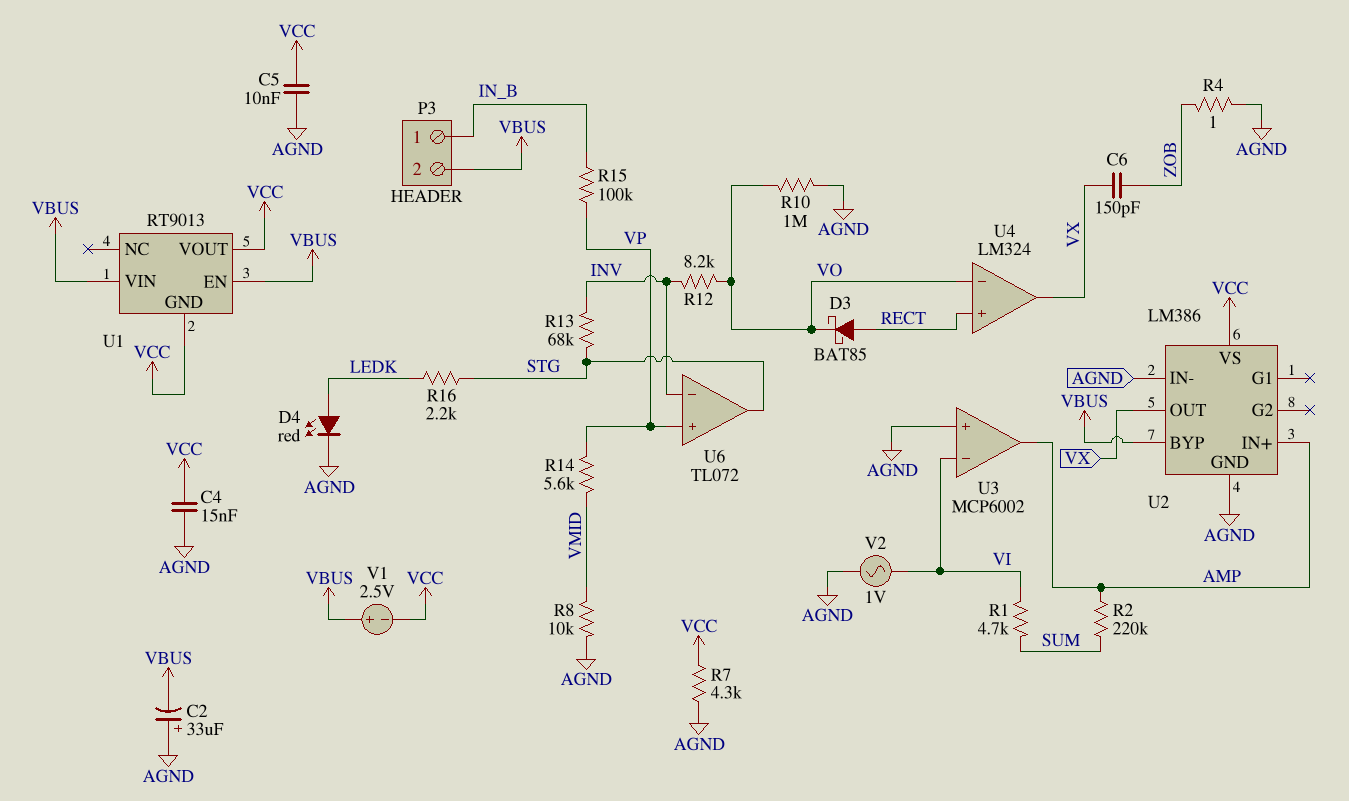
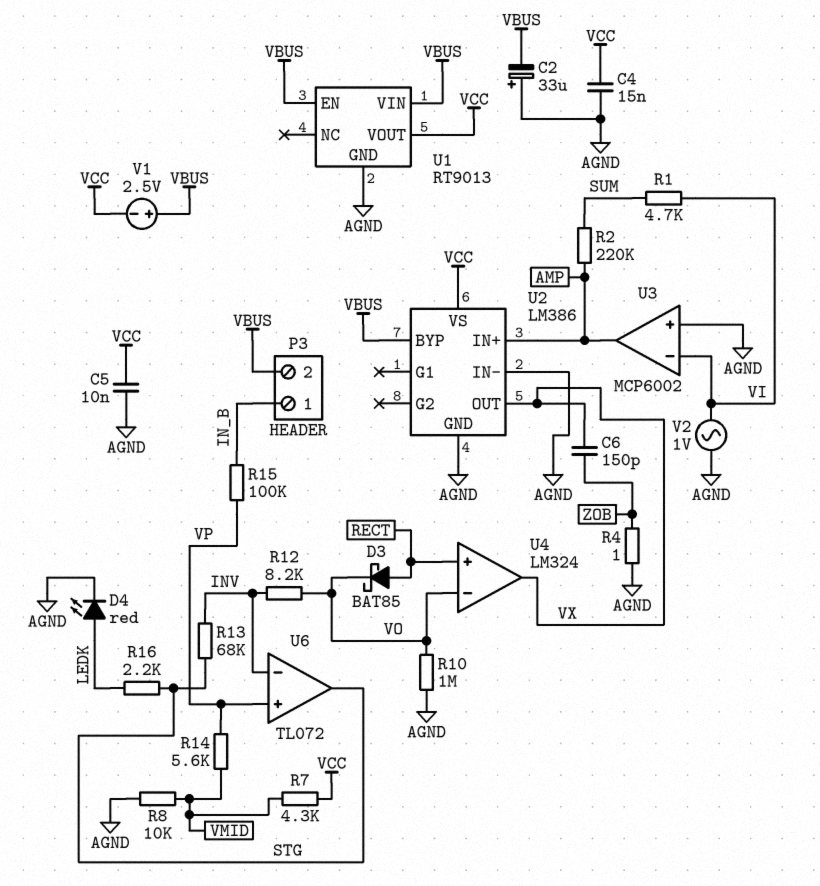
R7: 4.3k (AGND, VCC) -> 4.3k (VCC, VMID)
U1 pin GND: VCC -> AGND

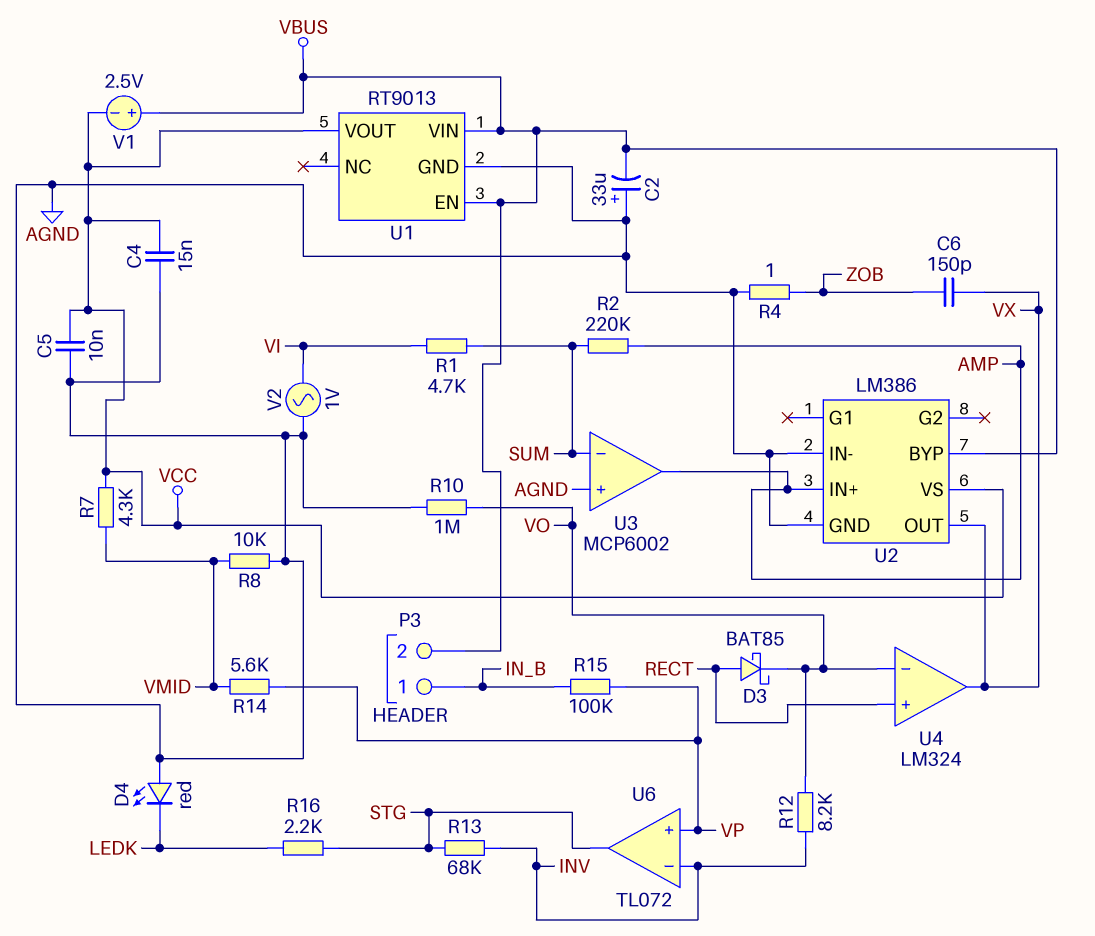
D4: LED red (A LEDK, K AGND) -> LED red (A AGND, K LEDK)
U3 pin in-: VI -> SUM

